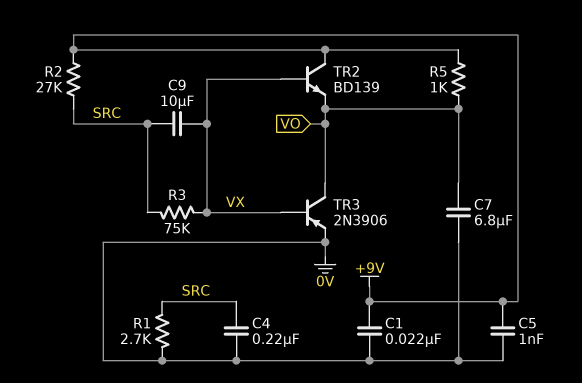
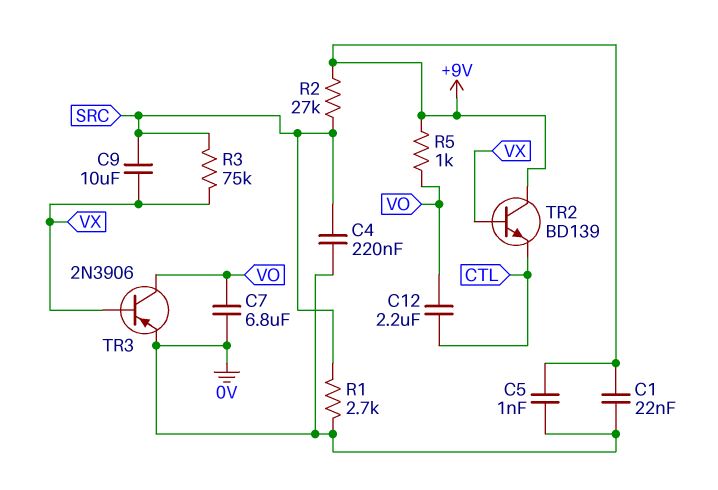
C12: none -> 2.2uF (CTL, VO)
TR2: NPN BD139 (B VX, C +9V, E VO) -> NPN BD139 (B VX, C +9V, E CTL)

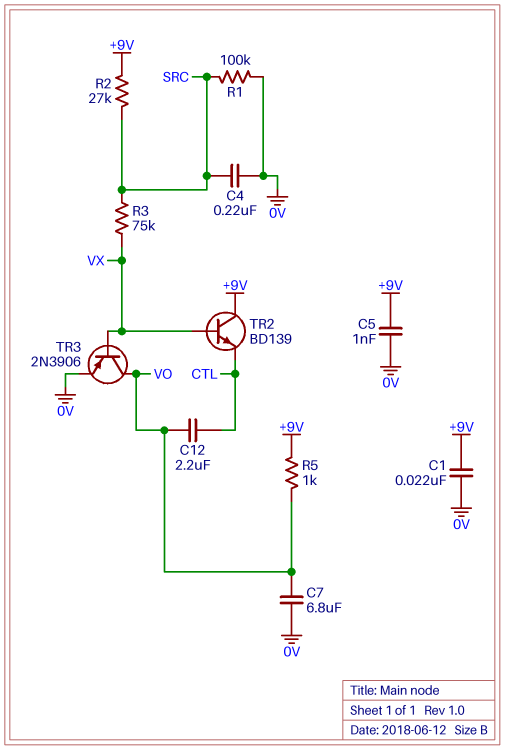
C9: 10uF (SRC, VX) -> none
R1: 2.7k (0V, SRC) -> 100k (0V, SRC)

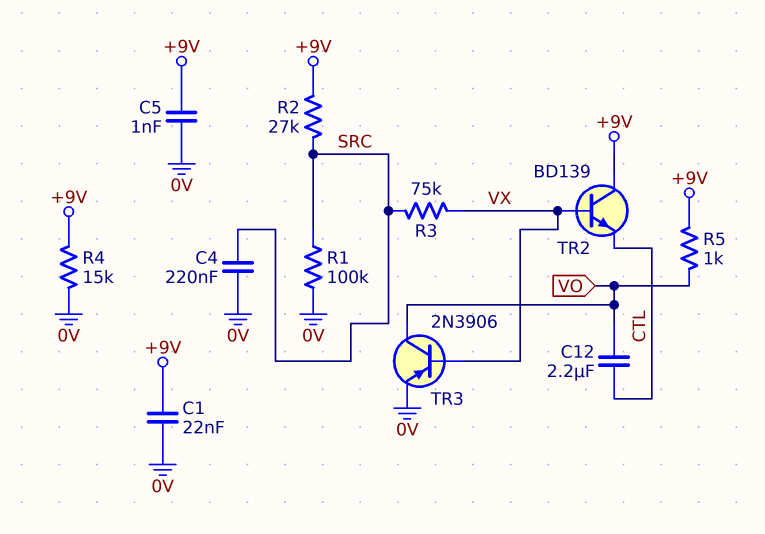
C7: 6.8uF (0V, VO) -> none
R4: none -> 15k (+9V, 0V)

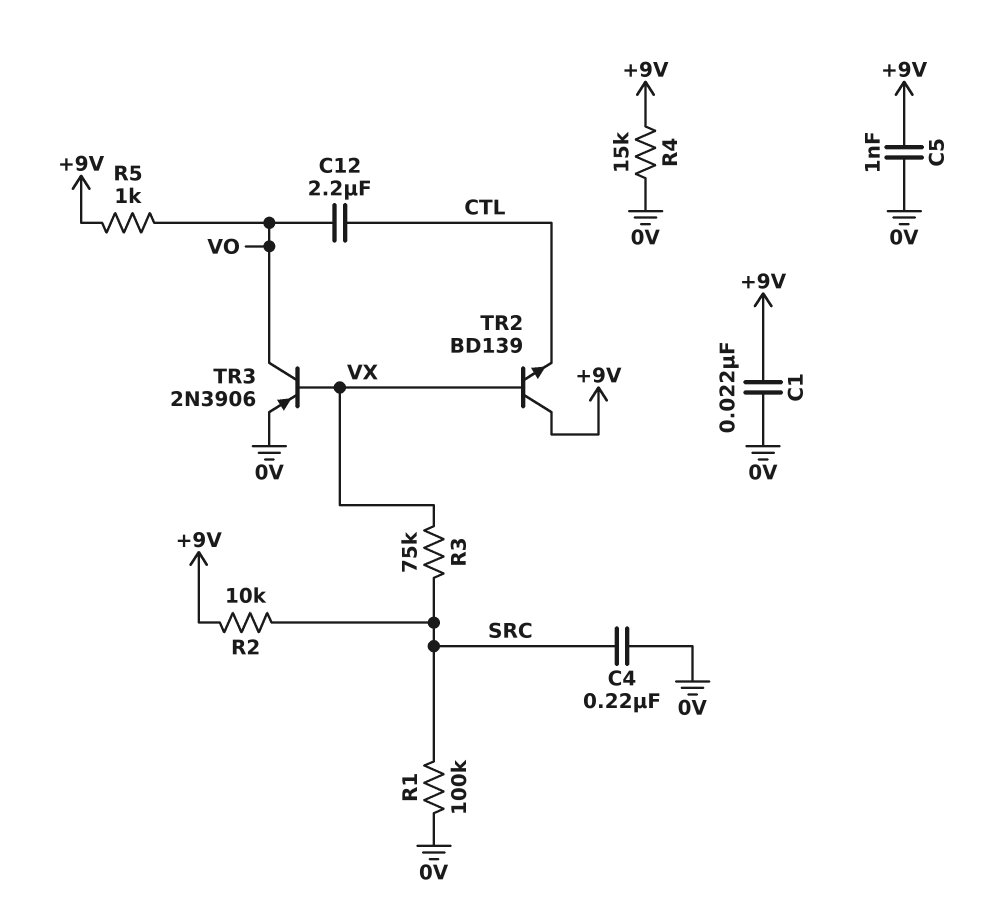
R2: 27k (+9V, SRC) -> 10k (+9V, SRC)

